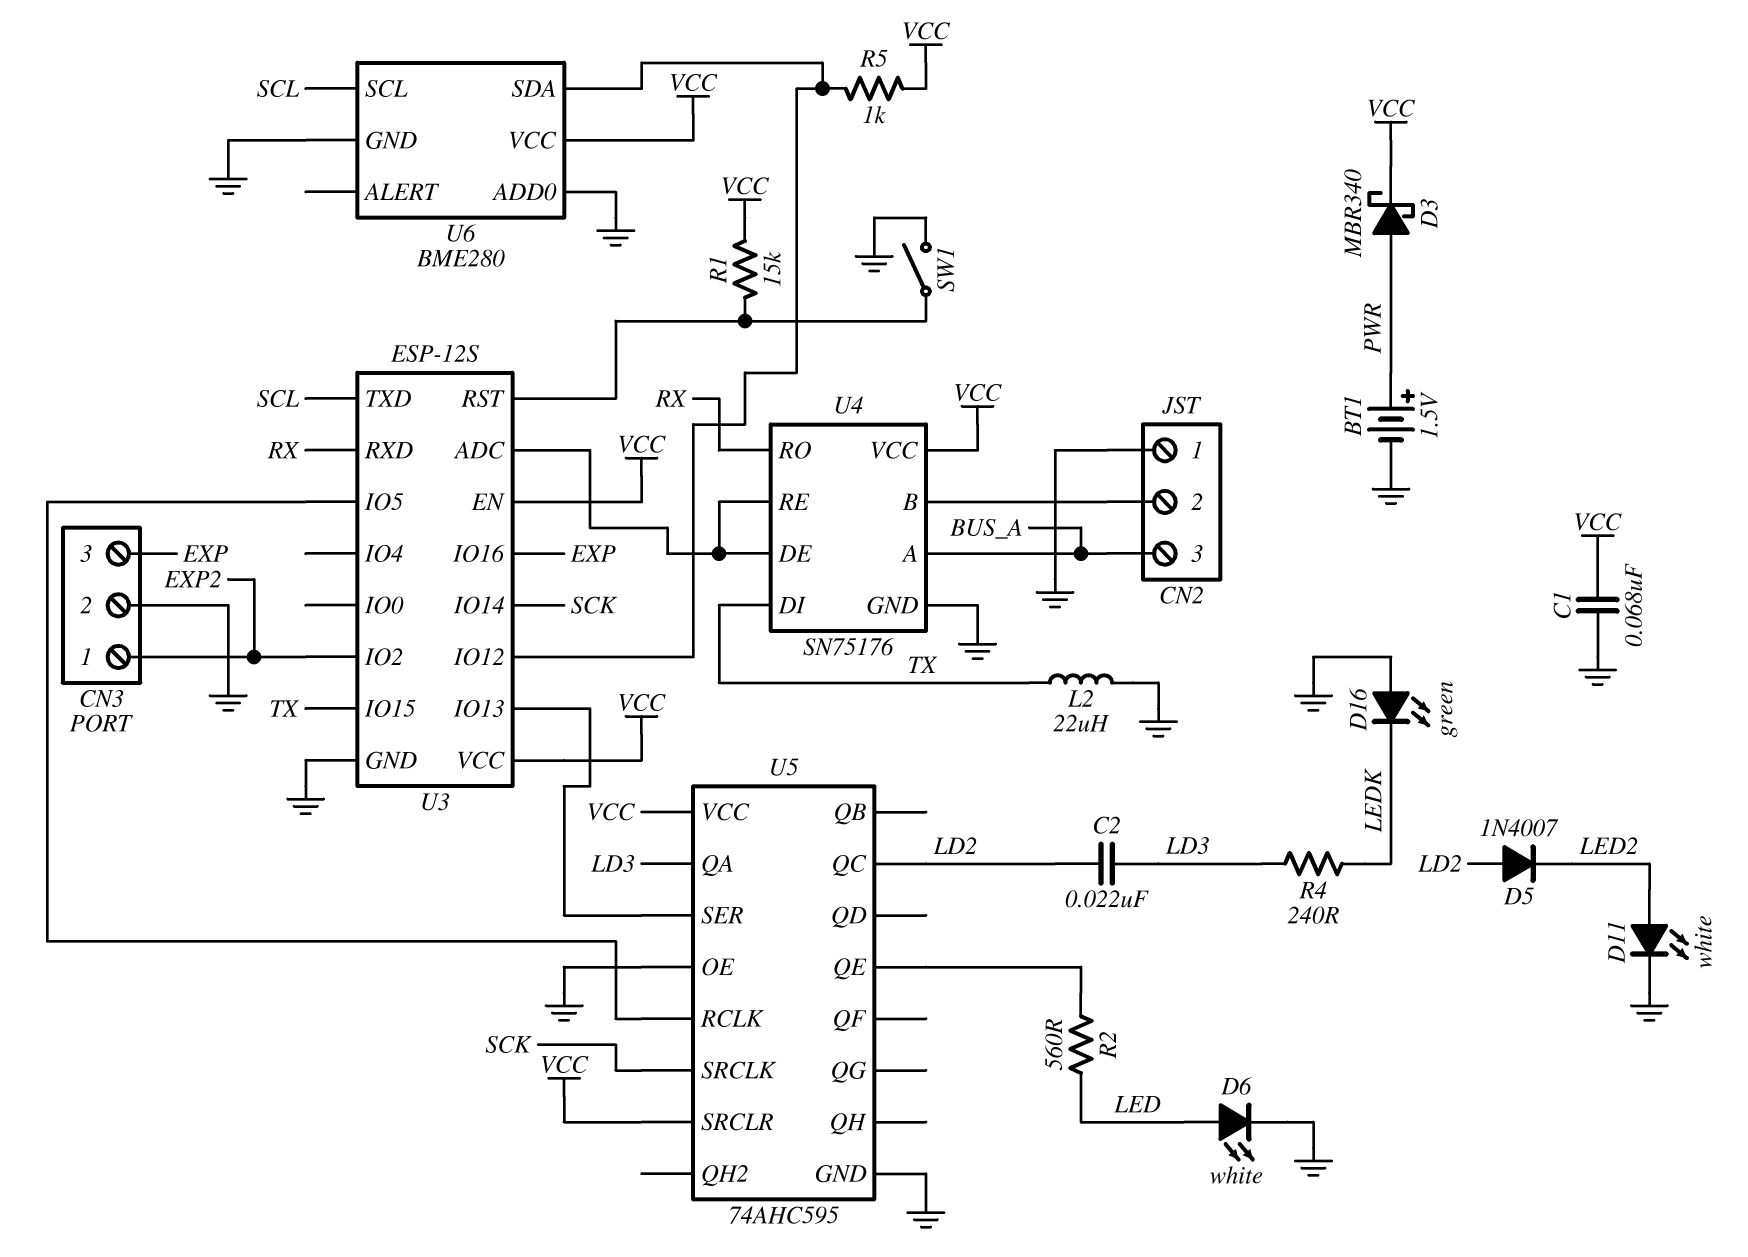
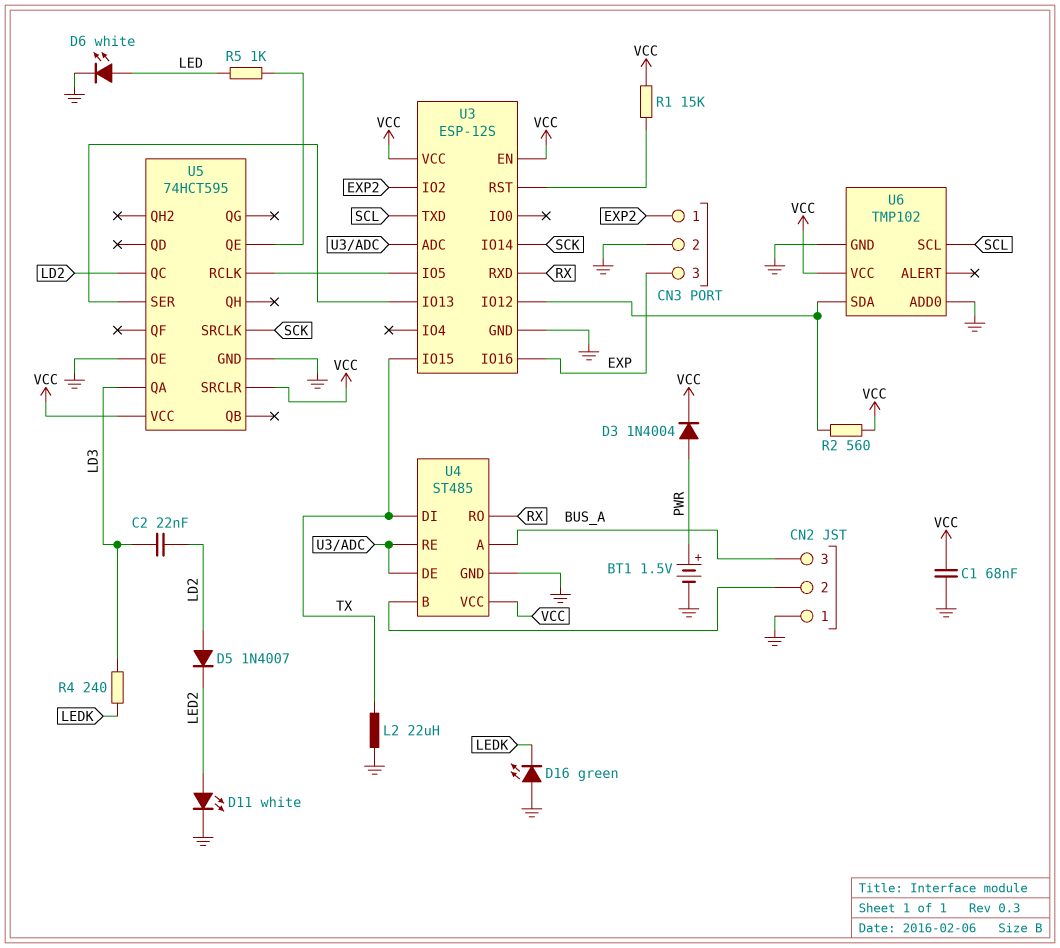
D3: schottky MBR340 (A PWR, K VCC) -> diode 1N4004 (A PWR, K VCC)
R2: 560 (LED, U5/QE) -> 560 (U3/IO12, VCC)
R5: 1k (U3/IO12, VCC) -> 1k (LED, U5/QE)
SW1: switch (GND, U3/RST) -> none
U4: SN75176 -> ST485
U5: 74AHC595 -> 74HCT595
U6: BME280 -> TMP102

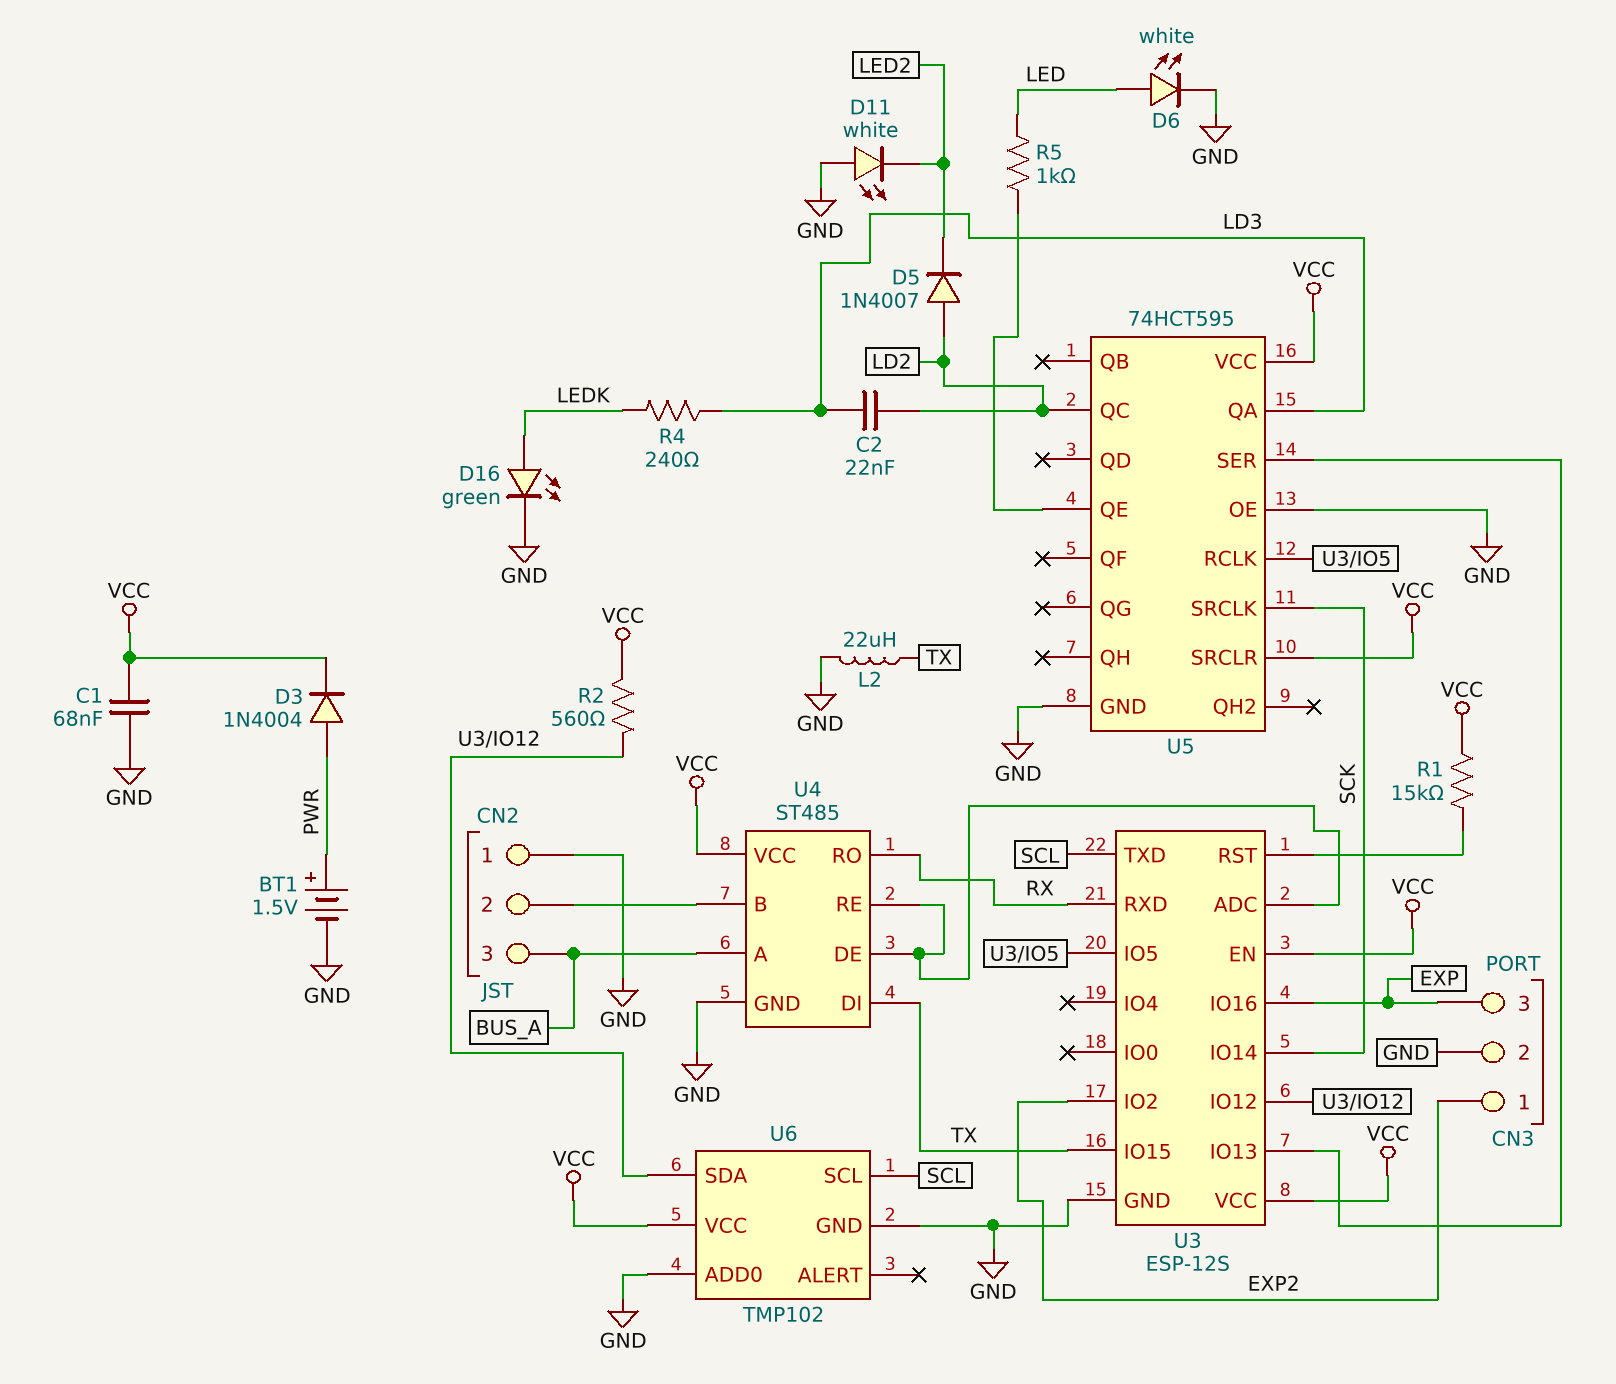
D11: LED white (A LED2, K GND) -> LED white (A GND, K LED2)
D16: LED green (A GND, K LEDK) -> LED green (A LEDK, K GND)

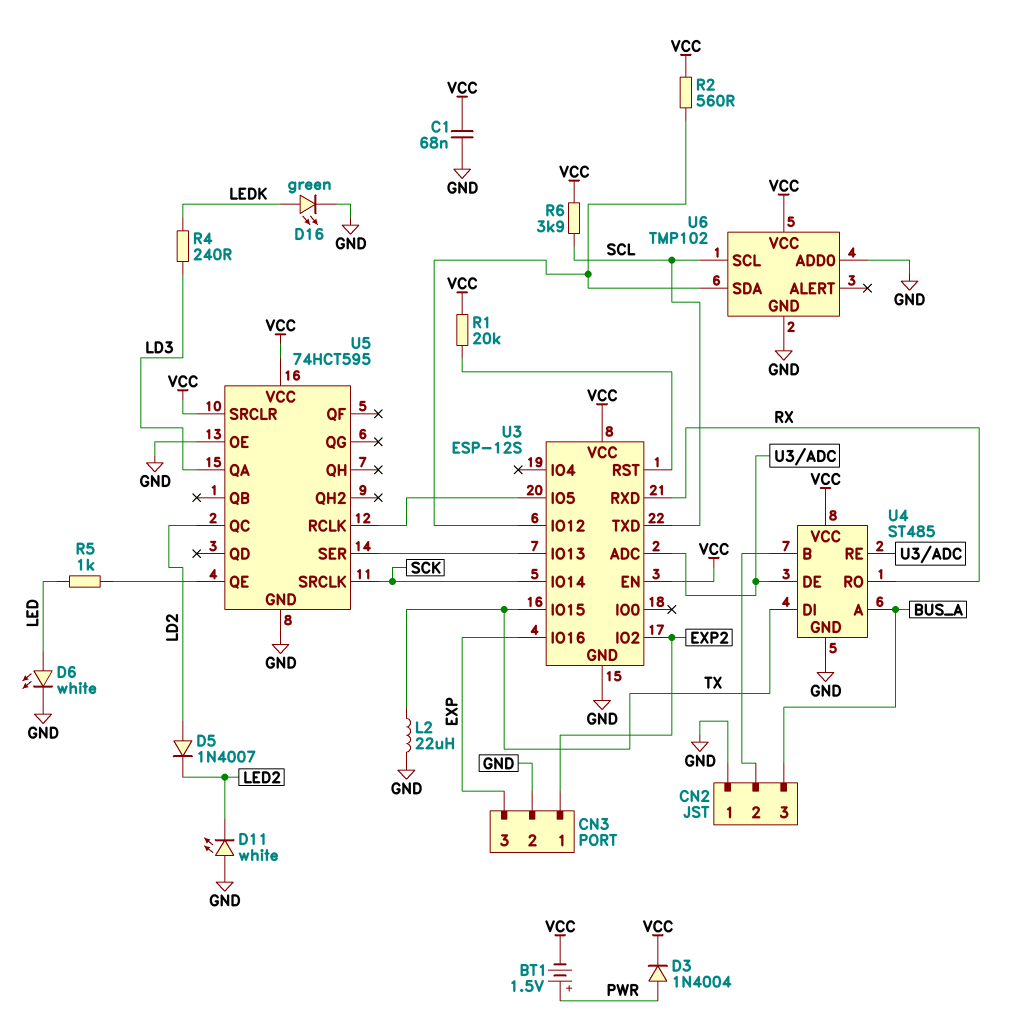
BT1: 1.5V (plus PWR, minus GND) -> 1.5V (plus PWR, minus VCC)
C2: 22nF (LD2, LD3) -> none
R1: 15k (U3/RST, VCC) -> 20k (U3/RST, VCC)
R6: none -> 3.9k (SCL, VCC)

